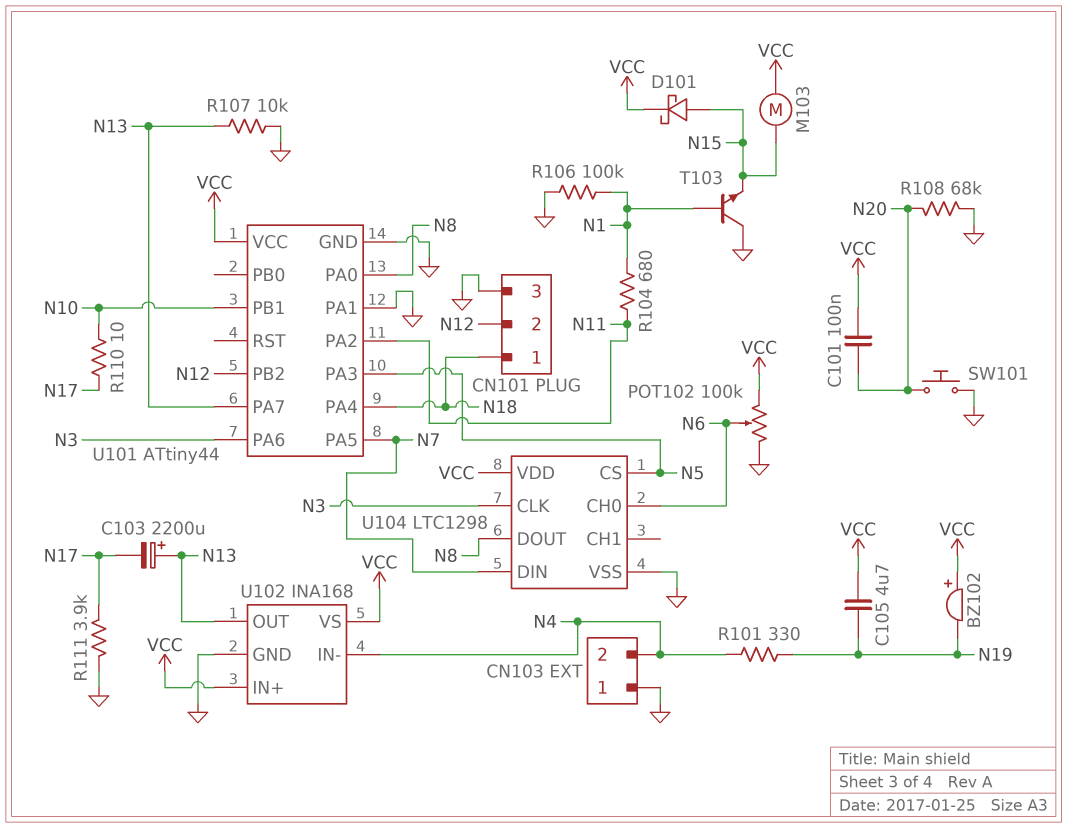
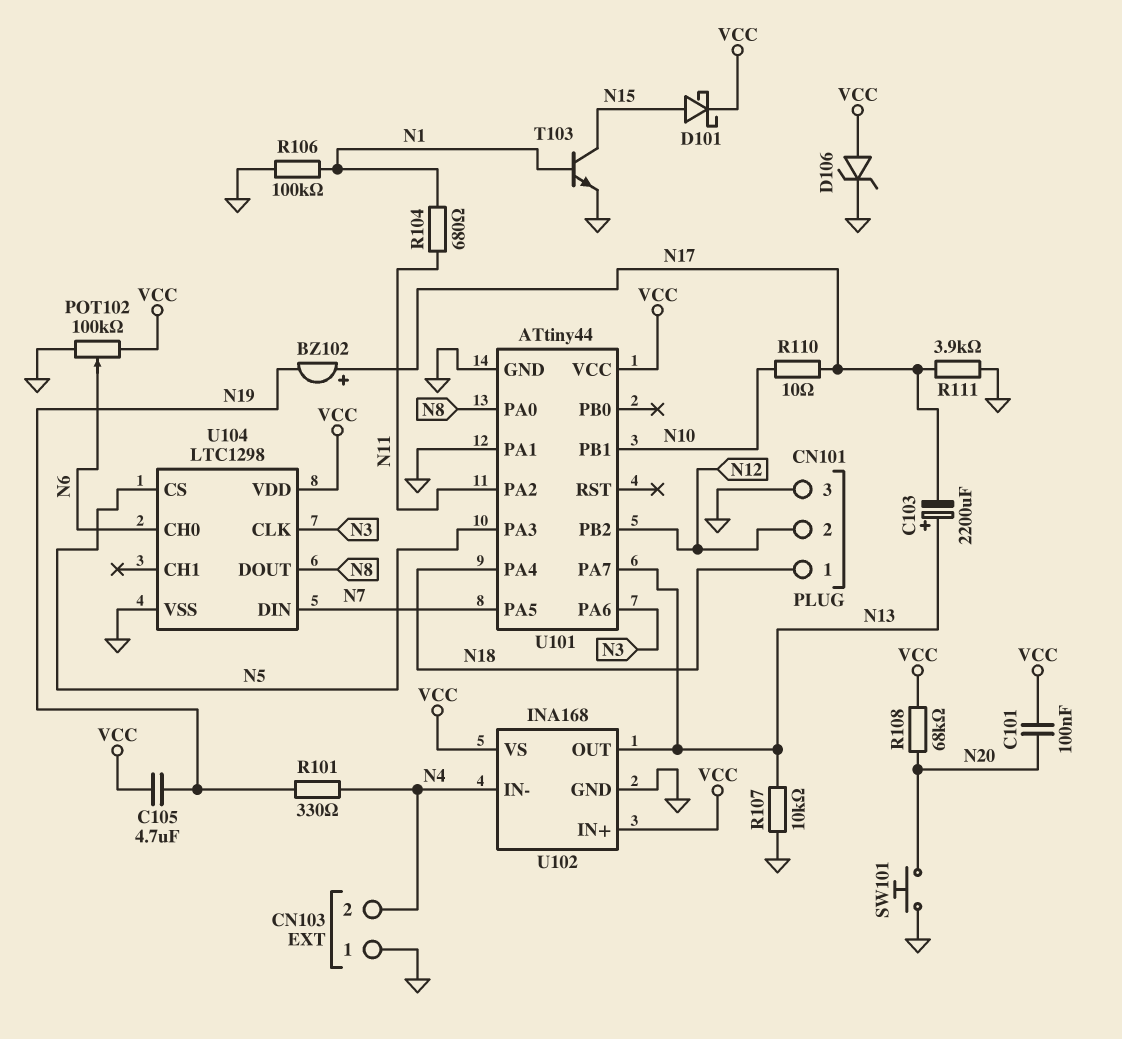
BZ102: buzzer (plus VCC, minus N19) -> buzzer (plus N17, minus N19)
D106: none -> zener (A VCC, K GND)
M103: motor (N15, VCC) -> none
R108: 68k (GND, N20) -> 68k (N20, VCC)
T103: NPN (B N1, C GND, E N15) -> NPN (B N1, C N15, E GND)

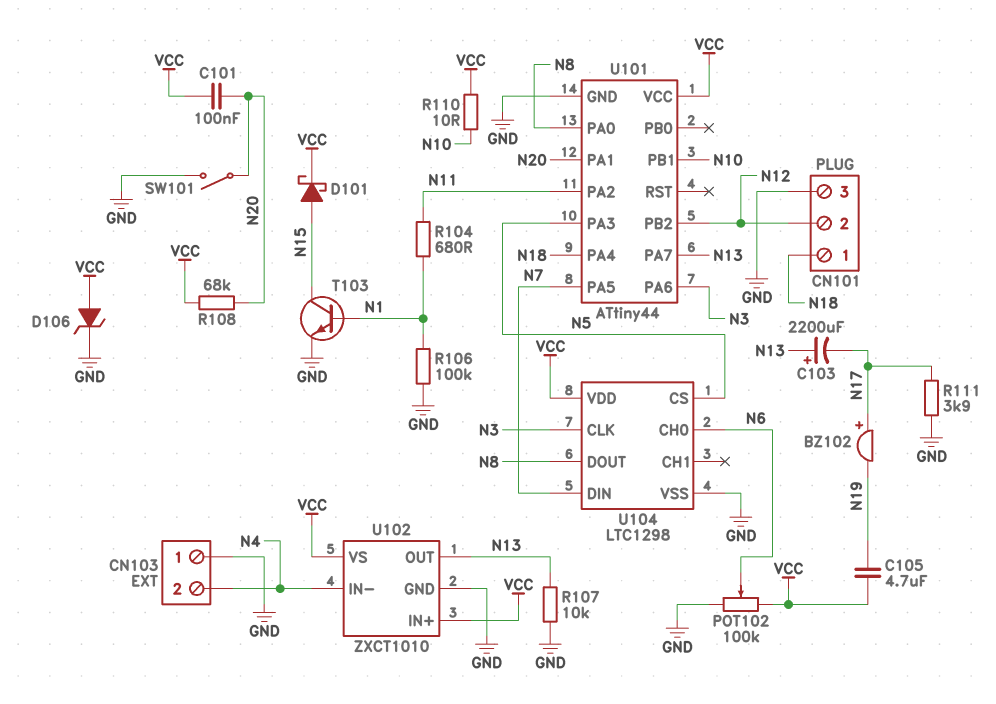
R101: 330 (N4, N19) -> none
R110: 10 (N10, N17) -> 10 (N10, VCC)
SW101: button (GND, N20) -> switch (GND, N20)
U101 pin PA1: GND -> N20
U102: INA168 -> ZXCT1010

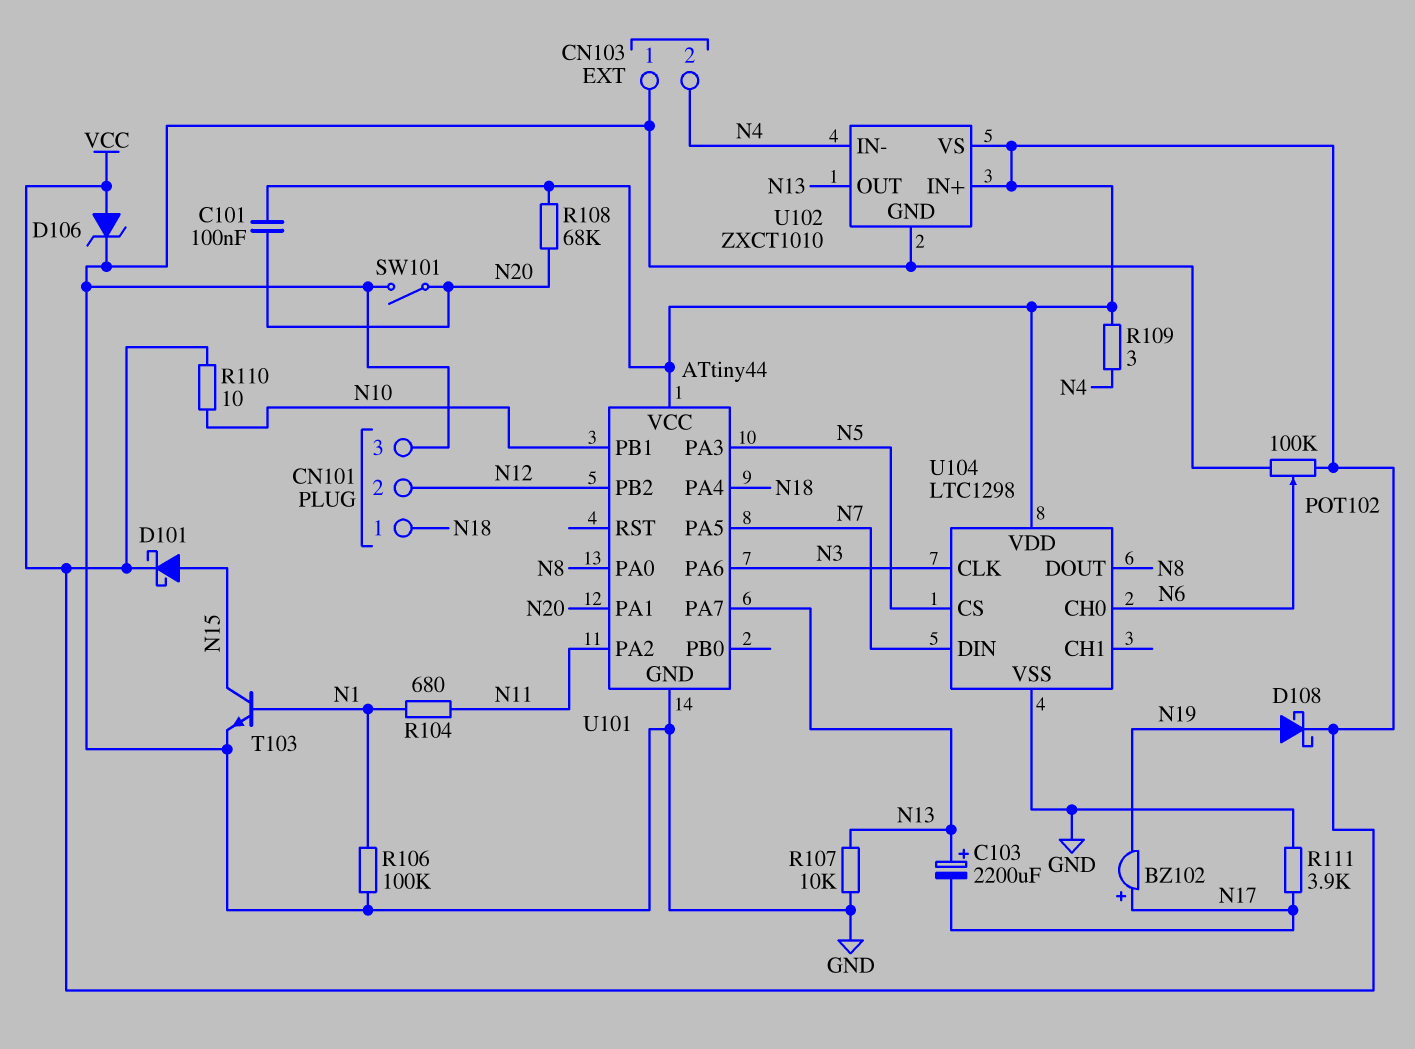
C105: 4.7uF (N19, VCC) -> none
D108: none -> schottky (A N19, K VCC)
R109: none -> 3 (N4, VCC)

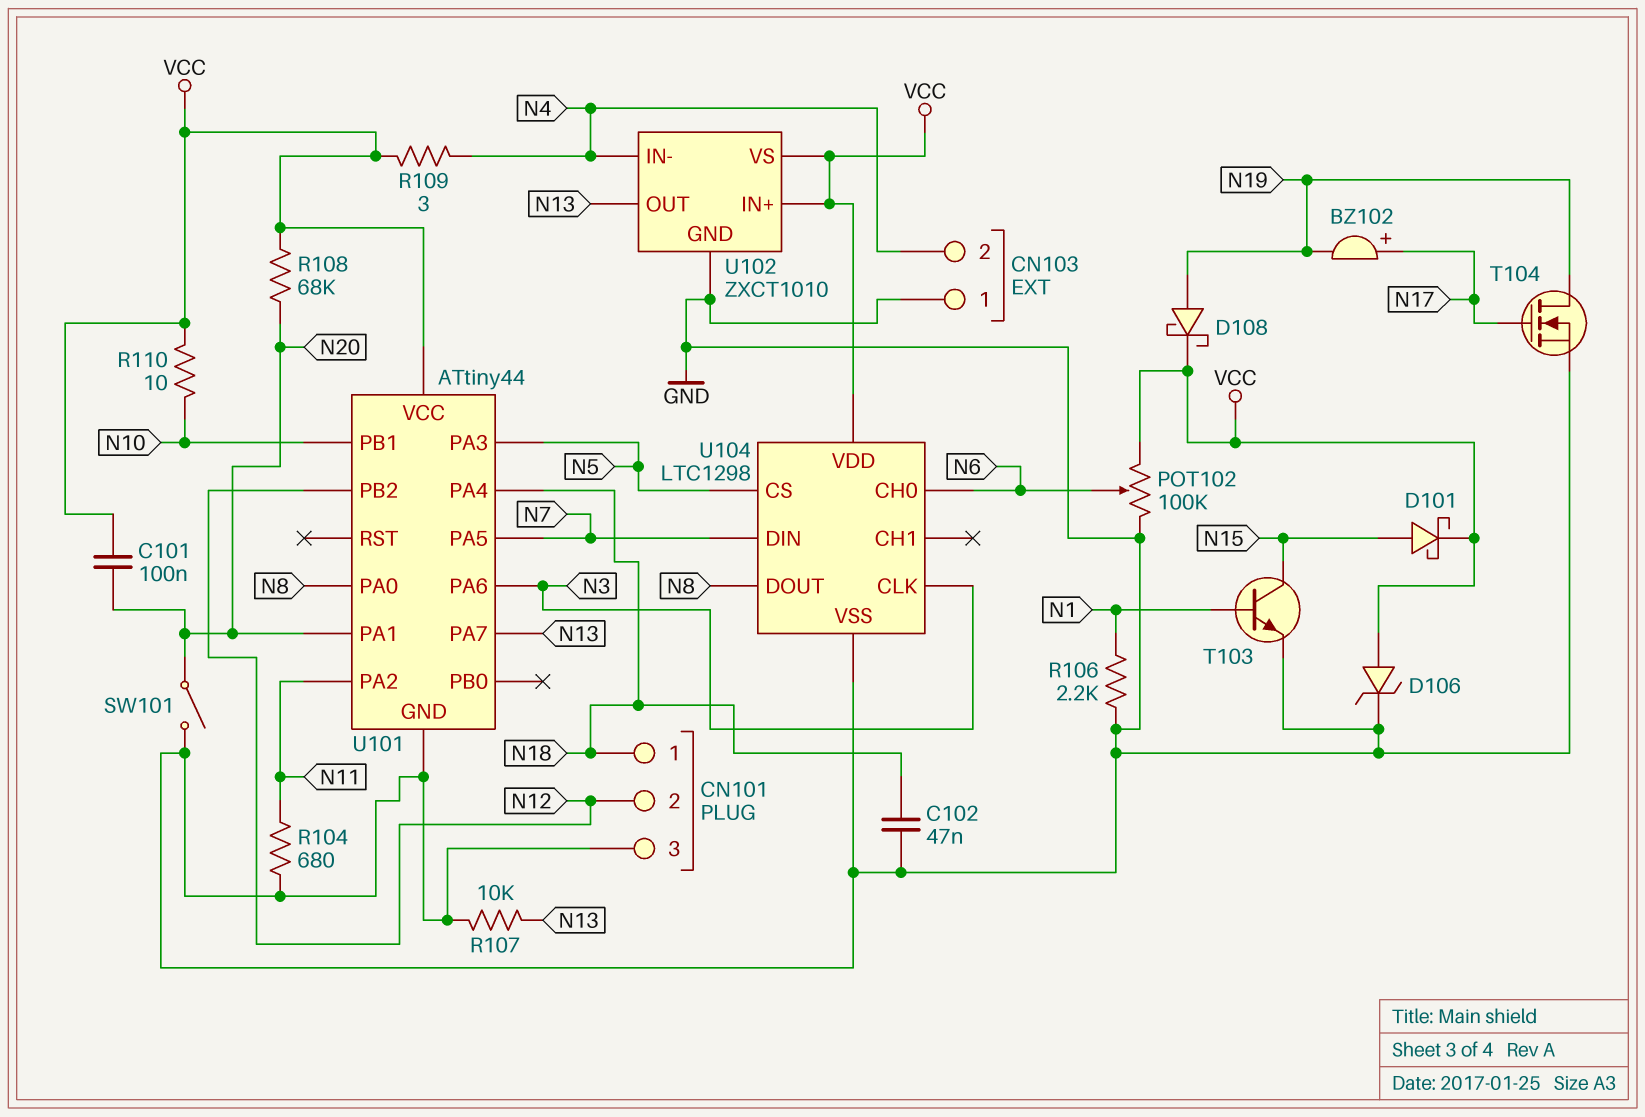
C102: none -> 47nF (GND, N18)
C103: 2200uF (plus N13, minus N17) -> none
R104: 680 (N1, N11) -> 680 (GND, N11)
R106: 100k (GND, N1) -> 2.2k (GND, N1)
R111: 3.9k (GND, N17) -> none
T104: none -> NMOS (G N17, D N19, S GND)

